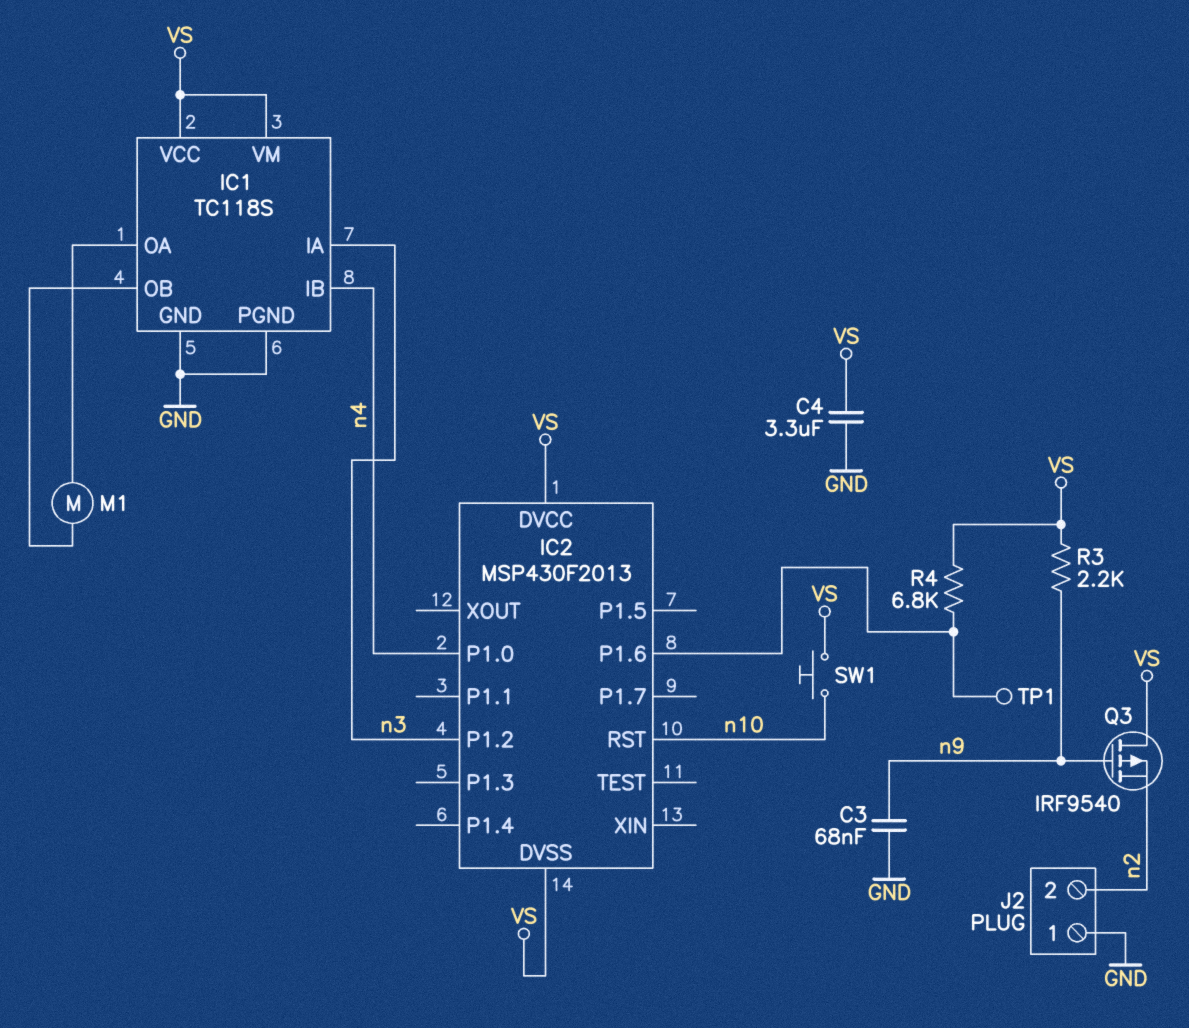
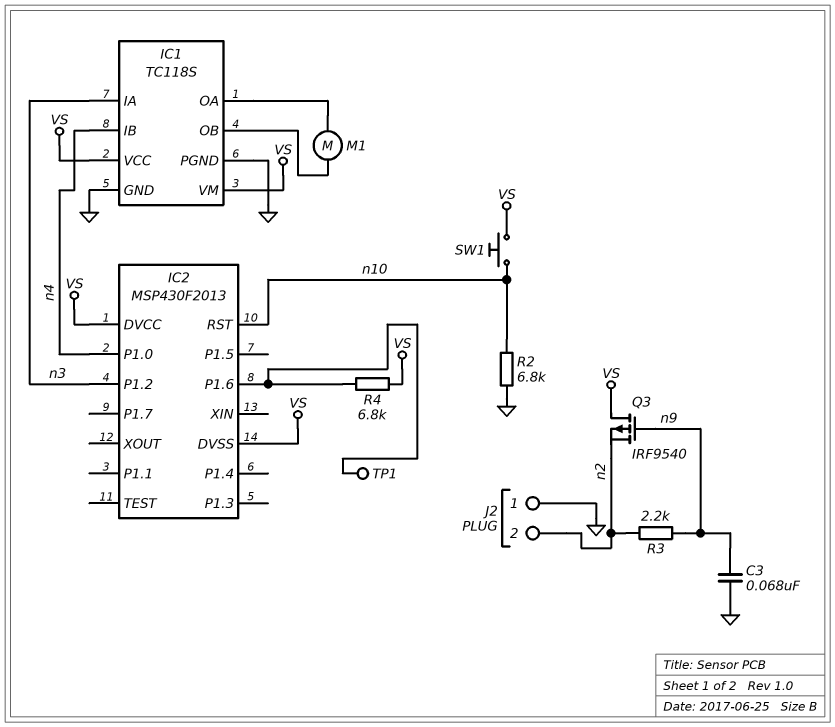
C4: 3.3uF (GND, VS) -> none
R2: none -> 6.8k (GND, n10)
R3: 2.2k (VS, n9) -> 2.2k (n2, n9)

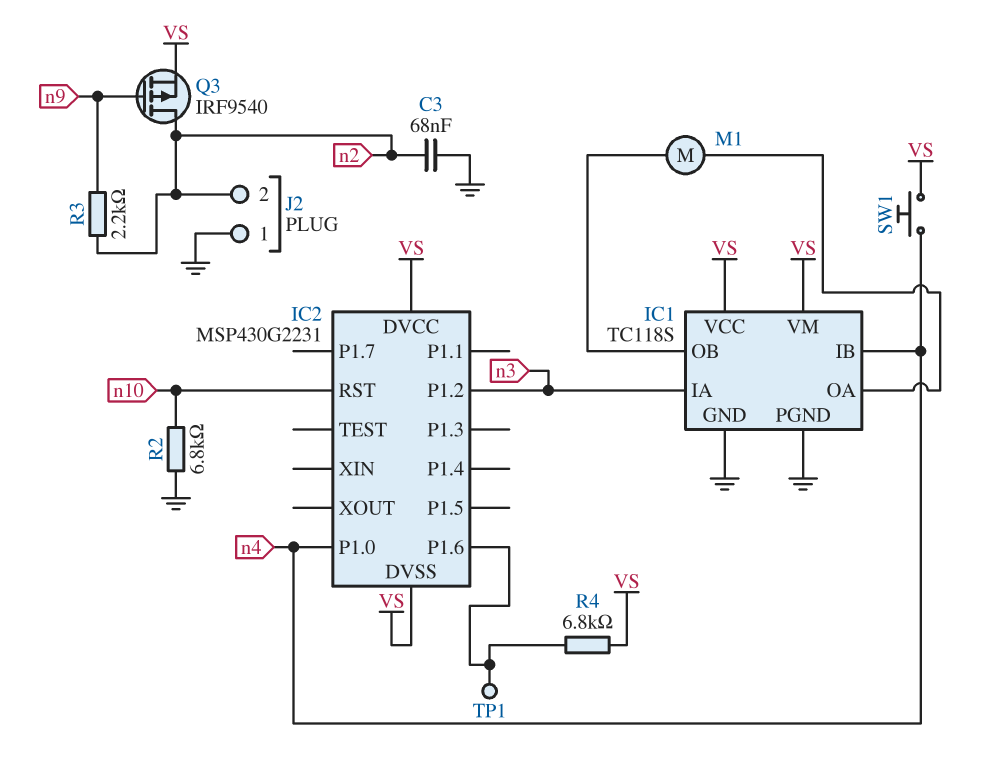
C3: 68nF (GND, n9) -> 68nF (GND, n2)
IC2: MSP430F2013 -> MSP430G2231
Q3: PMOS IRF9540 (G n9, D VS, S n2) -> PMOS IRF9540 (G n9, D n2, S VS)
SW1: button (VS, n10) -> button (VS, n4)

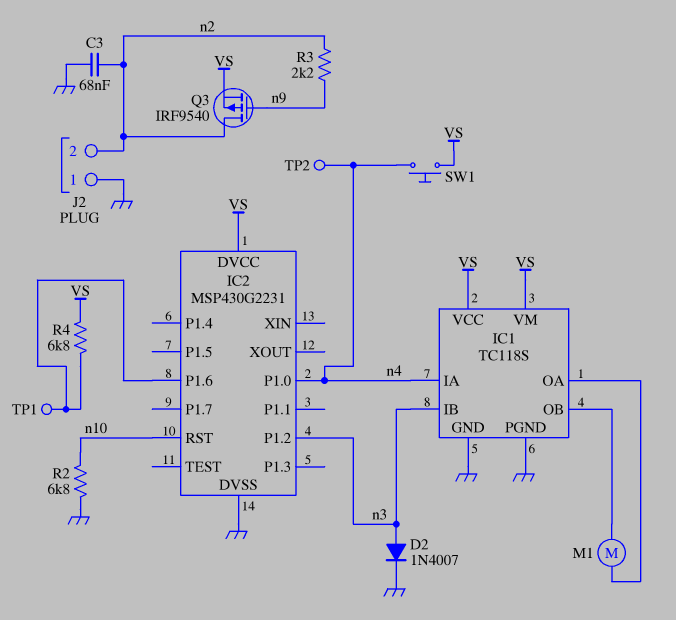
D2: none -> diode 1N4007 (A n3, K GND)
IC1 pin IA: n3 -> n4
IC1 pin IB: n4 -> n3
IC2 pin DVSS: VS -> GND
TP2: none -> test point (n4)

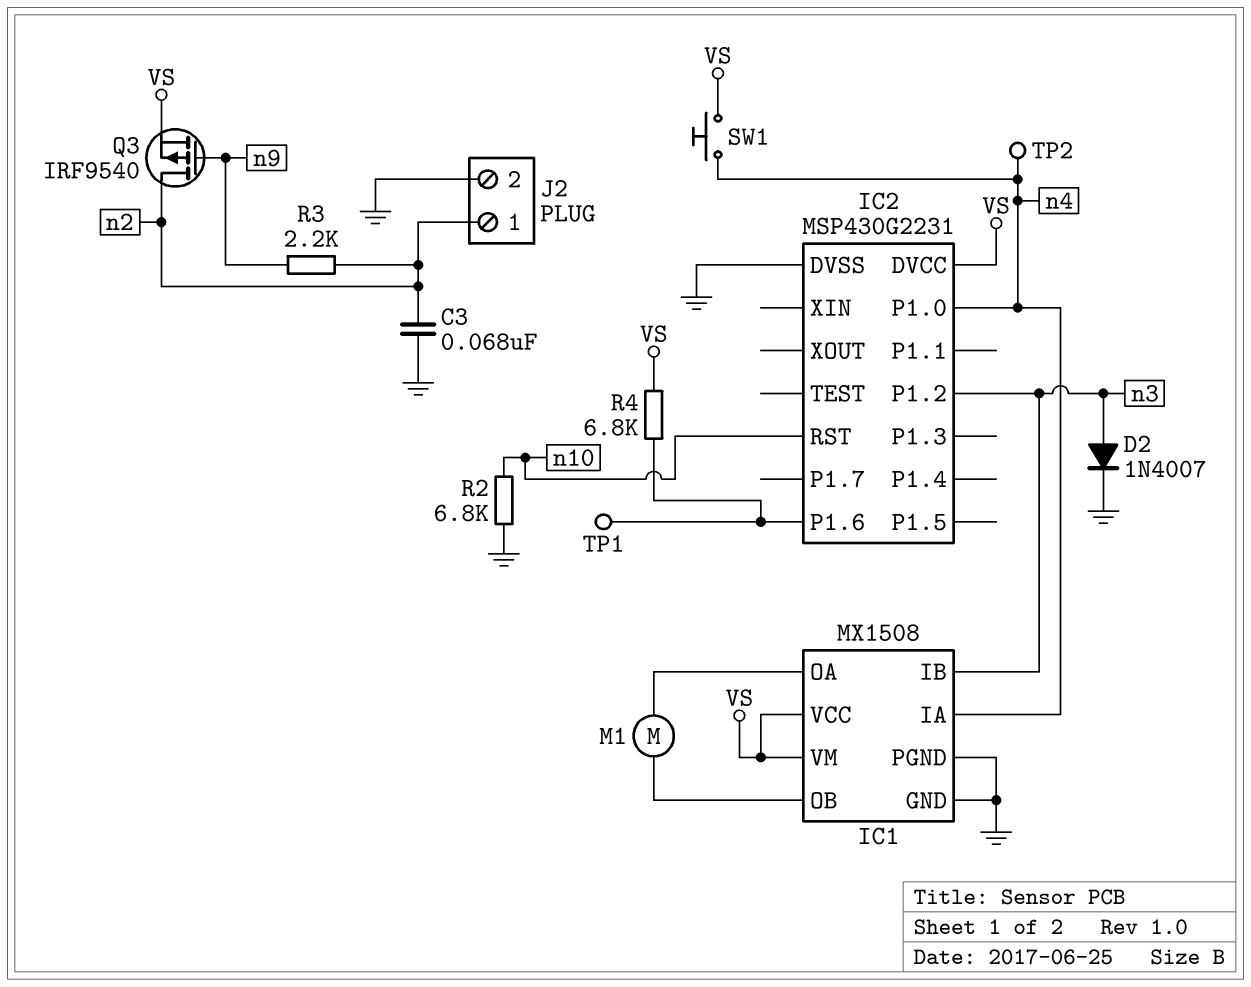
IC1: TC118S -> MX1508
J2 pin 1: GND -> n2
J2 pin 2: n2 -> GND

